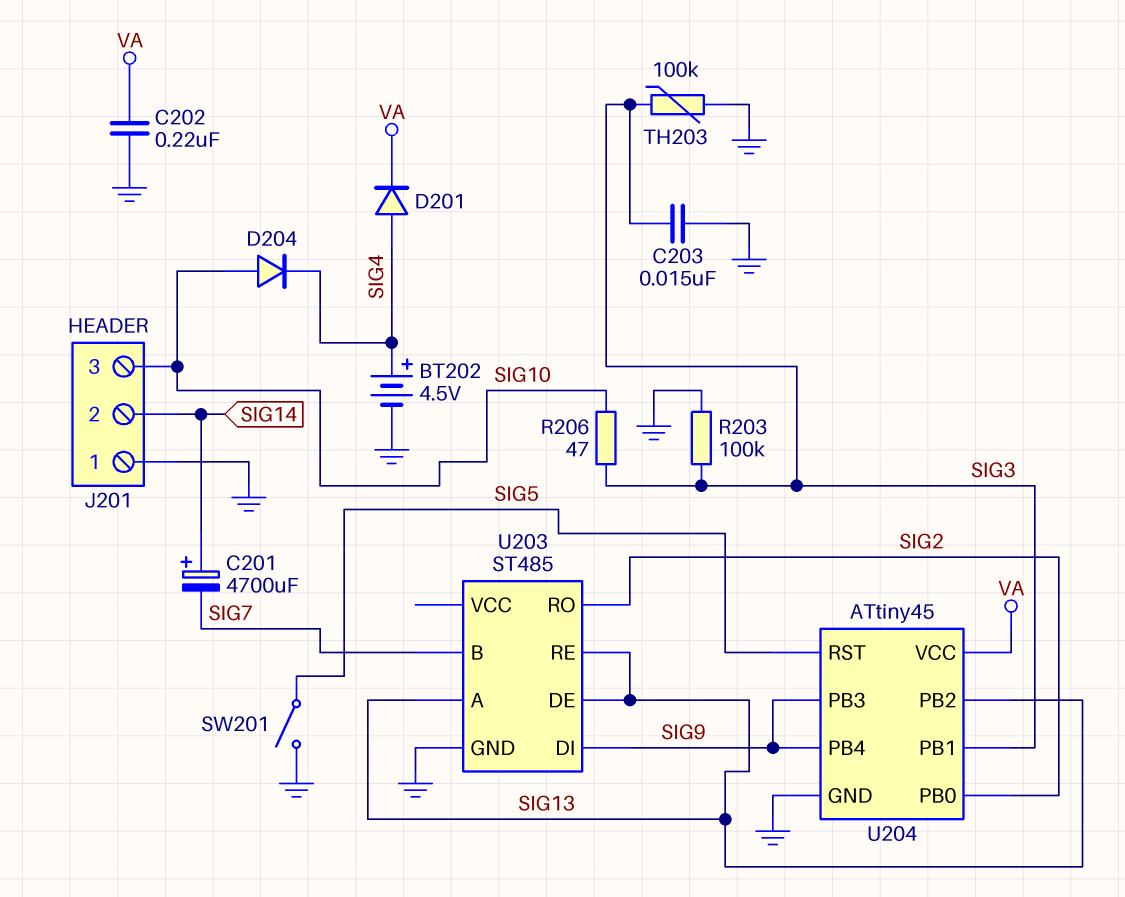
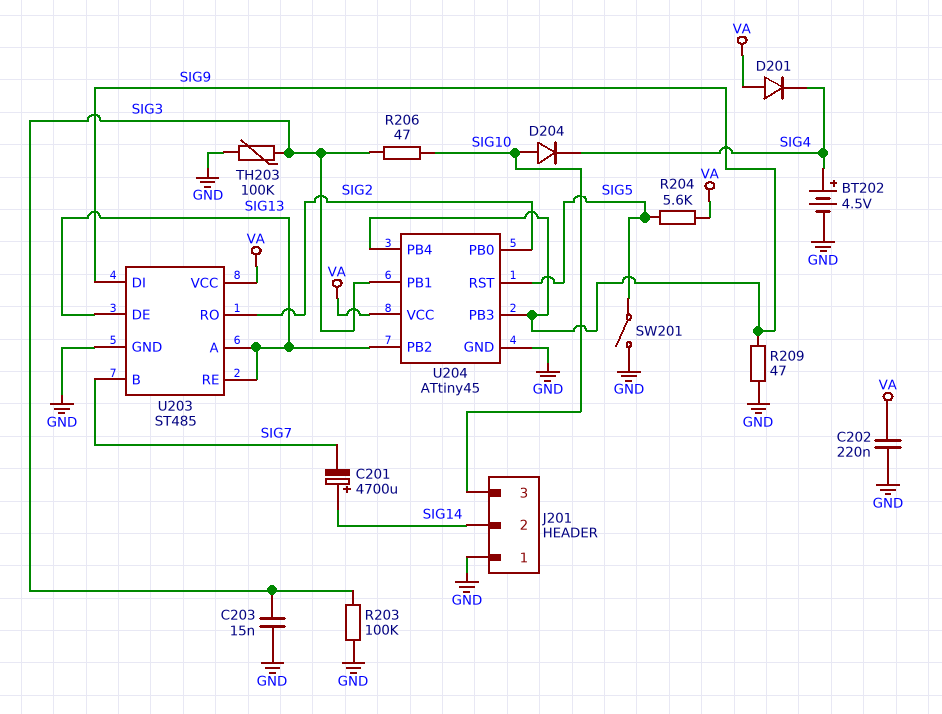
D201: diode (A SIG4, K VA) -> diode (A VA, K SIG4)
R204: none -> 5.6k (SIG5, VA)
R209: none -> 47 (GND, SIG9)
U203 pin VCC: none -> VA

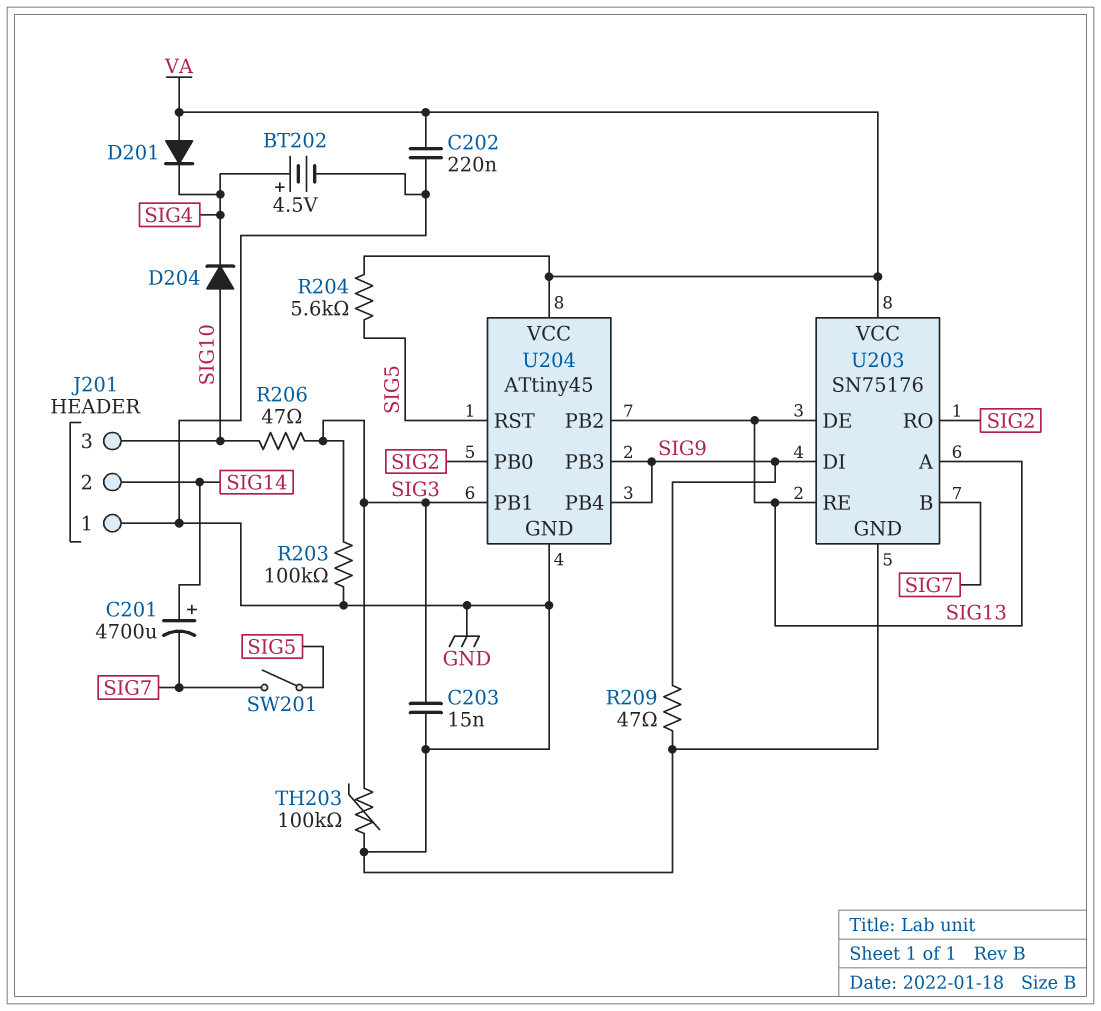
SW201: switch (GND, SIG5) -> switch (SIG5, SIG7)
U203: ST485 -> SN75176

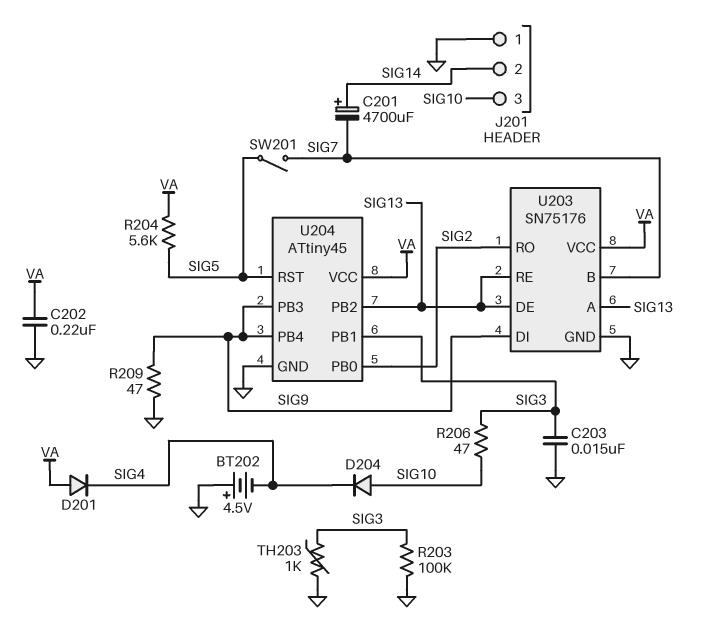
BT202: 4.5V (plus SIG4, minus GND) -> 4.5V (plus GND, minus SIG4)
TH203: 100k (GND, SIG3) -> 1k (GND, SIG3)

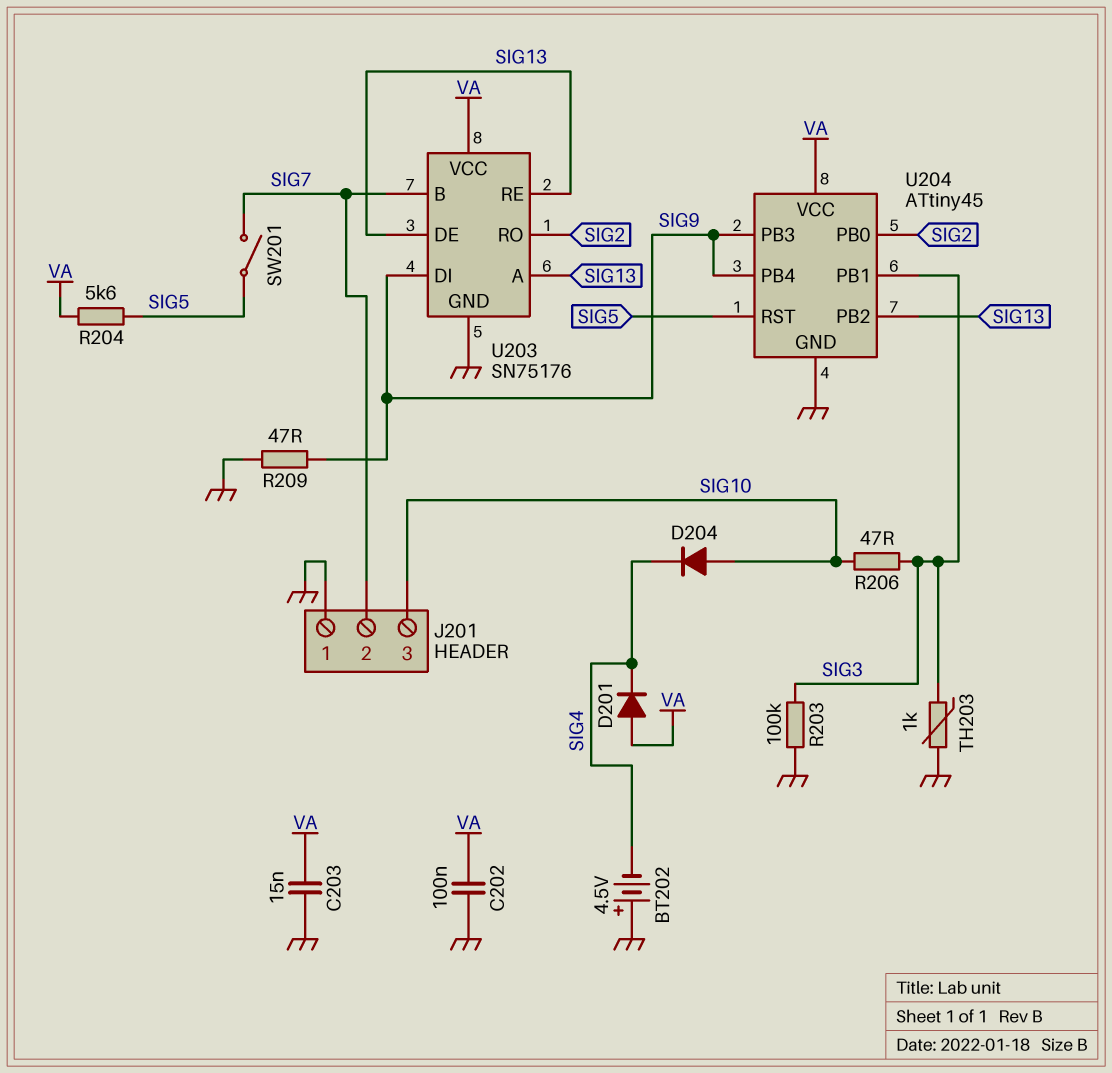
C201: 4700uF (plus SIG14, minus SIG7) -> none
C202: 220nF (GND, VA) -> 100nF (GND, VA)
C203: 15nF (GND, SIG3) -> 15nF (GND, VA)
J201 pin 2: SIG14 -> SIG7

